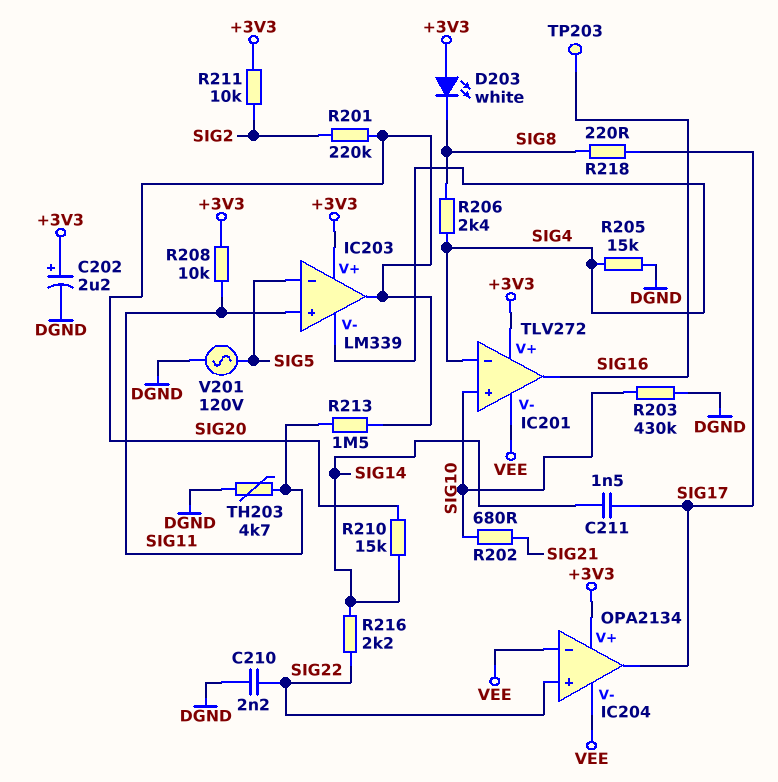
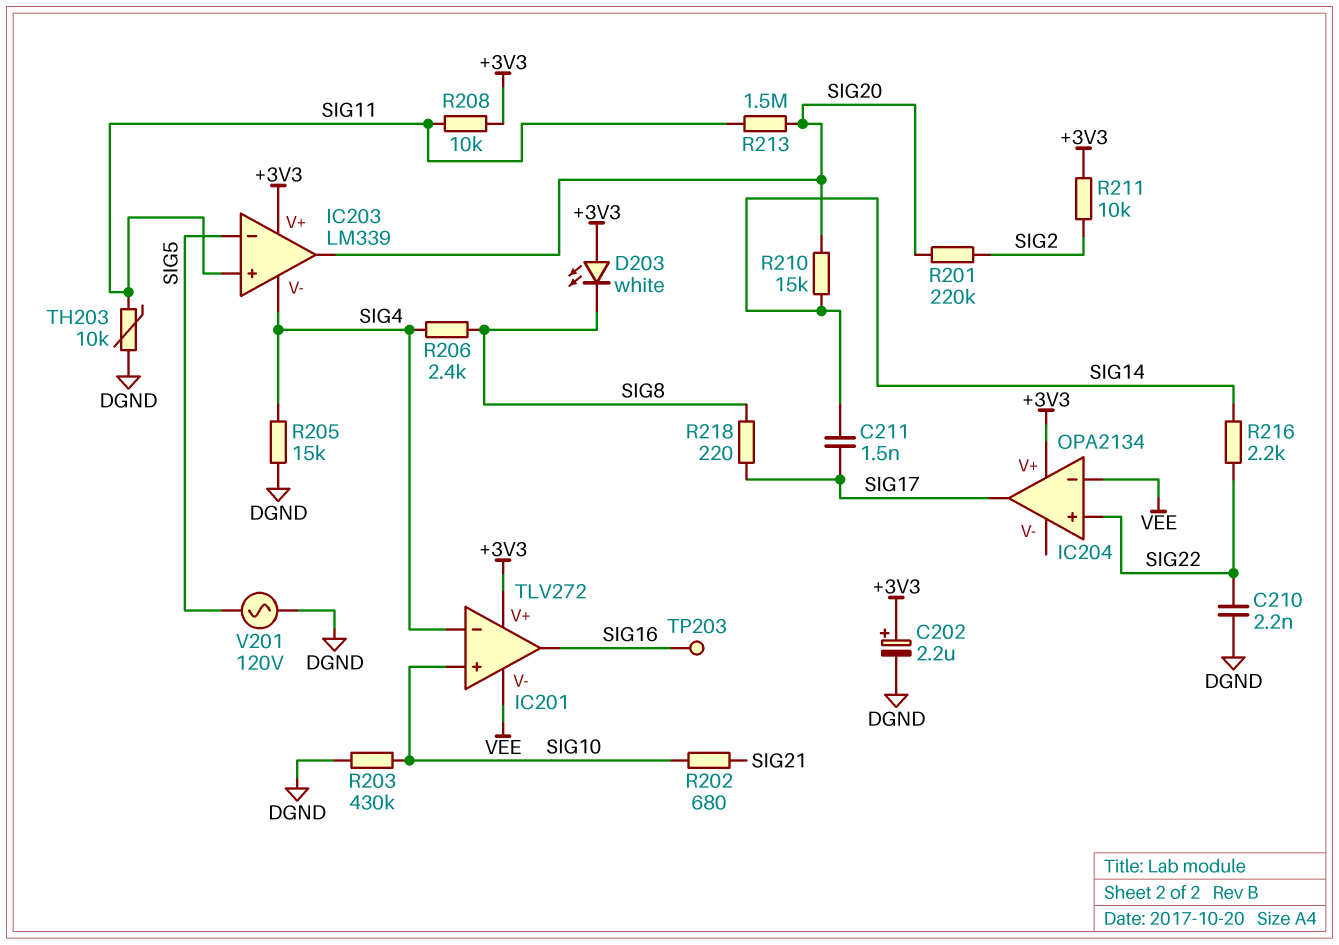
IC204 pin V-: VEE -> none
TH203: 4.7k (DGND, SIG11) -> 10k (DGND, SIG11)

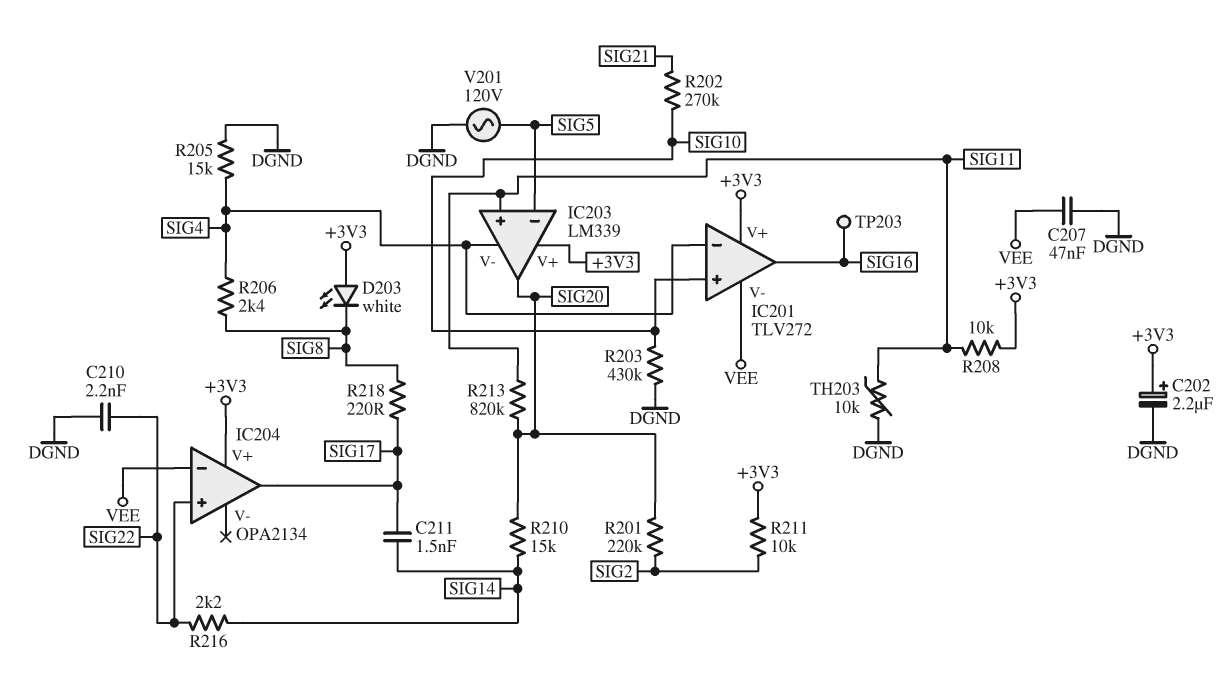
C207: none -> 47nF (DGND, VEE)
R202: 680 (SIG10, SIG21) -> 270k (SIG10, SIG21)
R213: 1.5M (SIG11, SIG20) -> 820k (SIG11, SIG20)

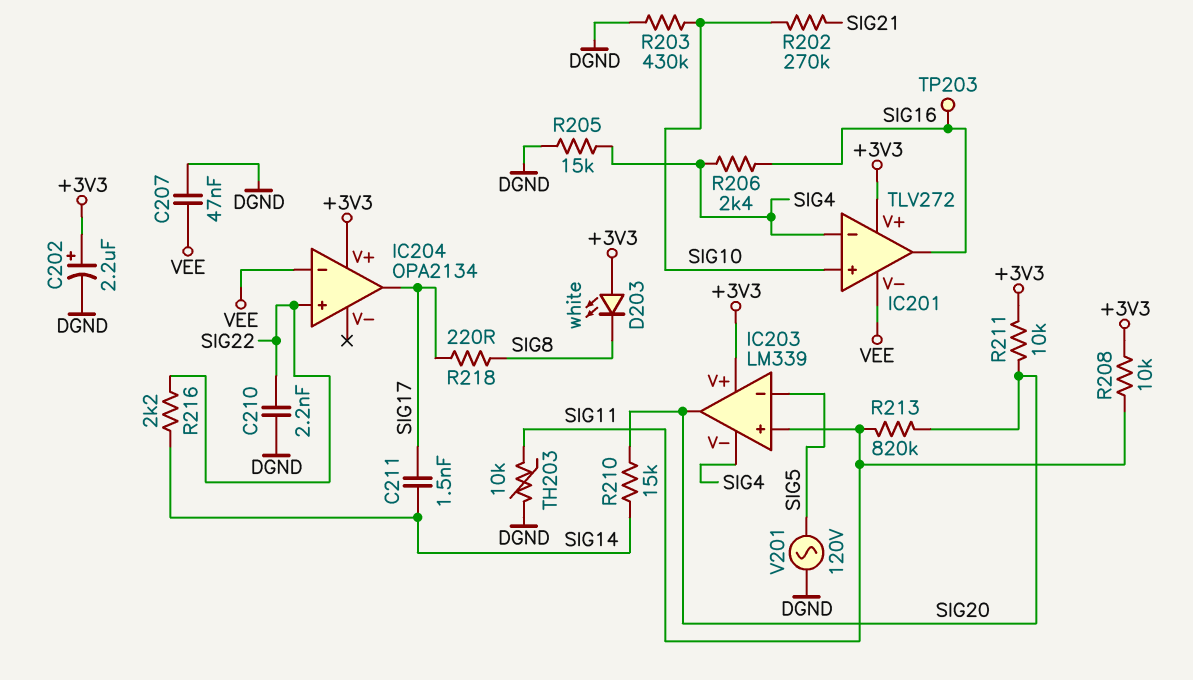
R201: 220k (SIG2, SIG20) -> none
R206: 2.4k (SIG4, SIG8) -> 2.4k (SIG4, SIG16)
R211: 10k (+3V3, SIG2) -> 10k (+3V3, SIG20)

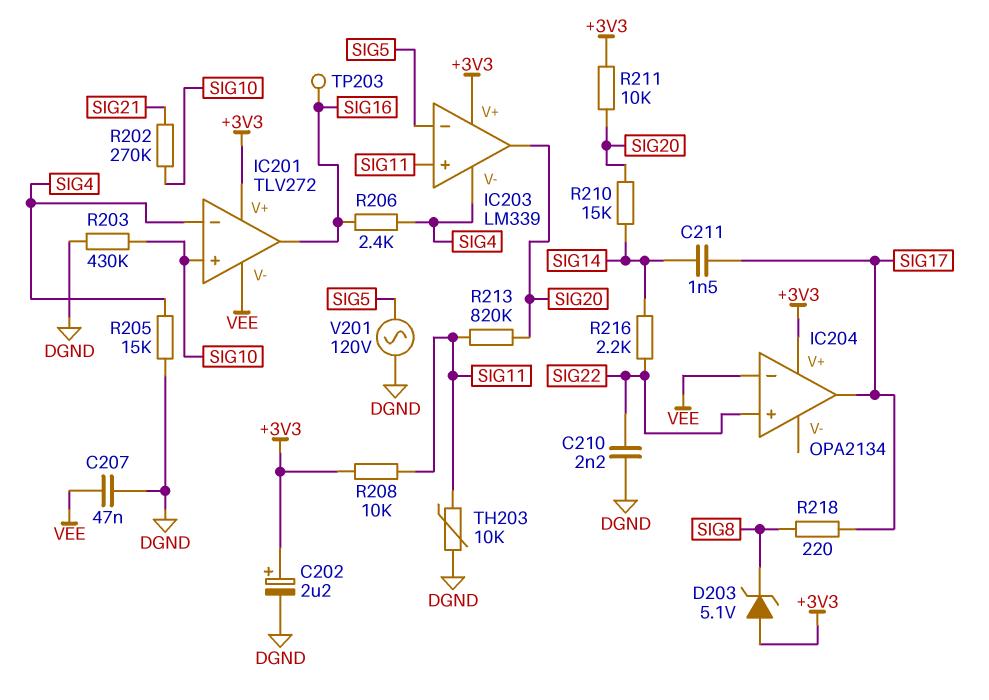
D203: LED white (A +3V3, K SIG8) -> zener 5.1V (A +3V3, K SIG8)

